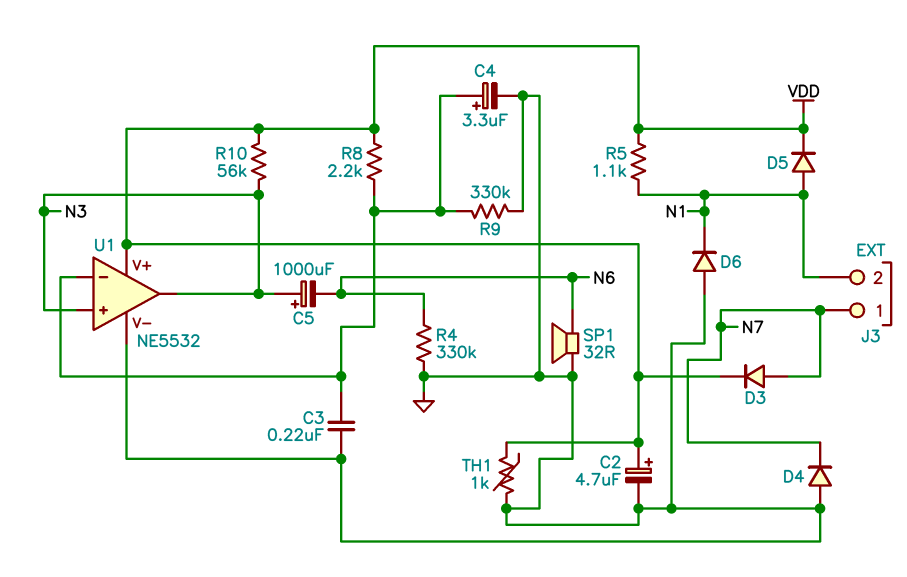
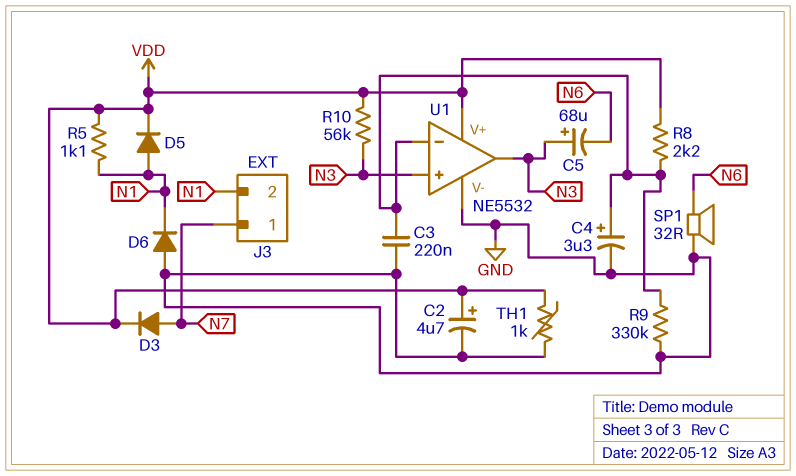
C5: 1000uF (plus N3, minus N6) -> 68uF (plus N3, minus N6)
D4: diode (A GND, K N7) -> none
R4: 330k (GND, N6) -> none

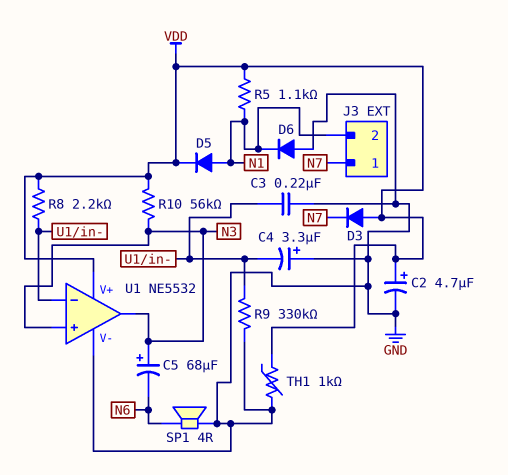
C4: 3.3uF (plus U1/in-, minus GND) -> 3.3uF (plus GND, minus U1/in-)
D3: diode (A N7, K VDD) -> diode (A VDD, K N7)
SP1: speaker 32R (GND, N6) -> speaker 4R (GND, N6)

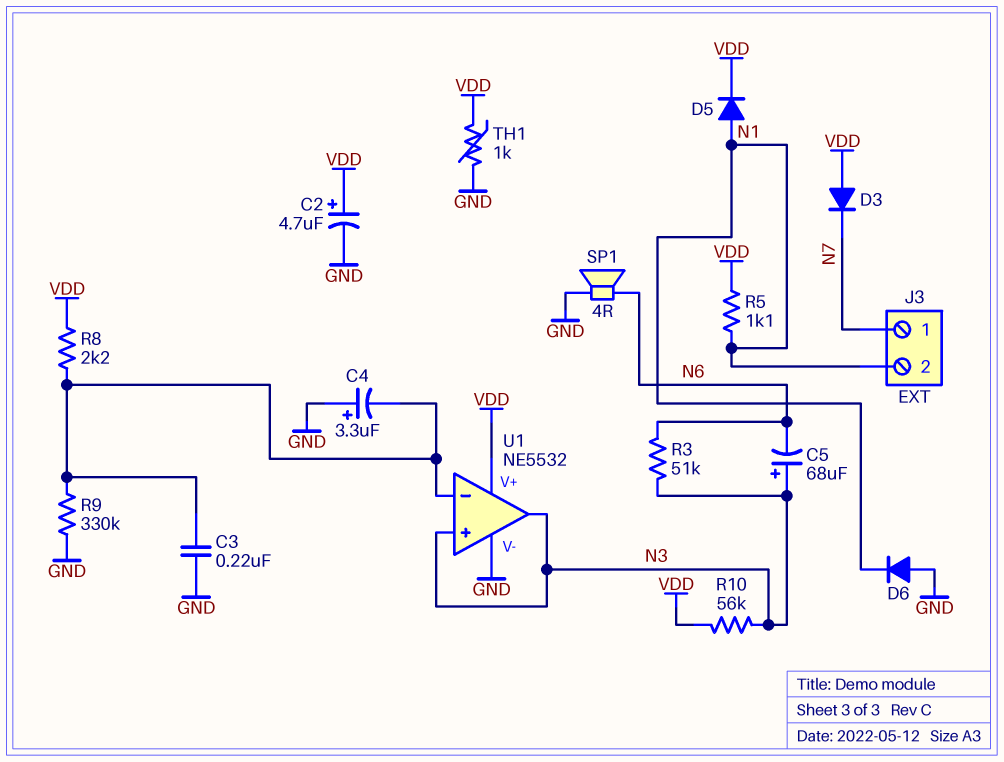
R3: none -> 51k (N3, N6)

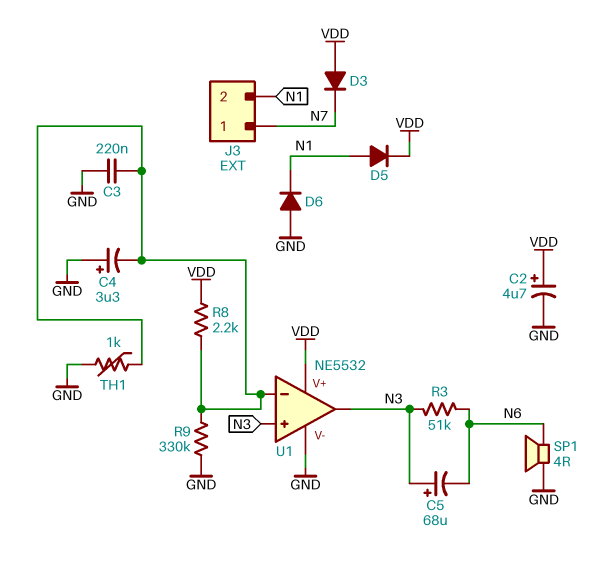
R5: 1.1k (N1, VDD) -> none
R10: 56k (N3, VDD) -> none
TH1: 1k (GND, VDD) -> 1k (GND, U1/in-)

